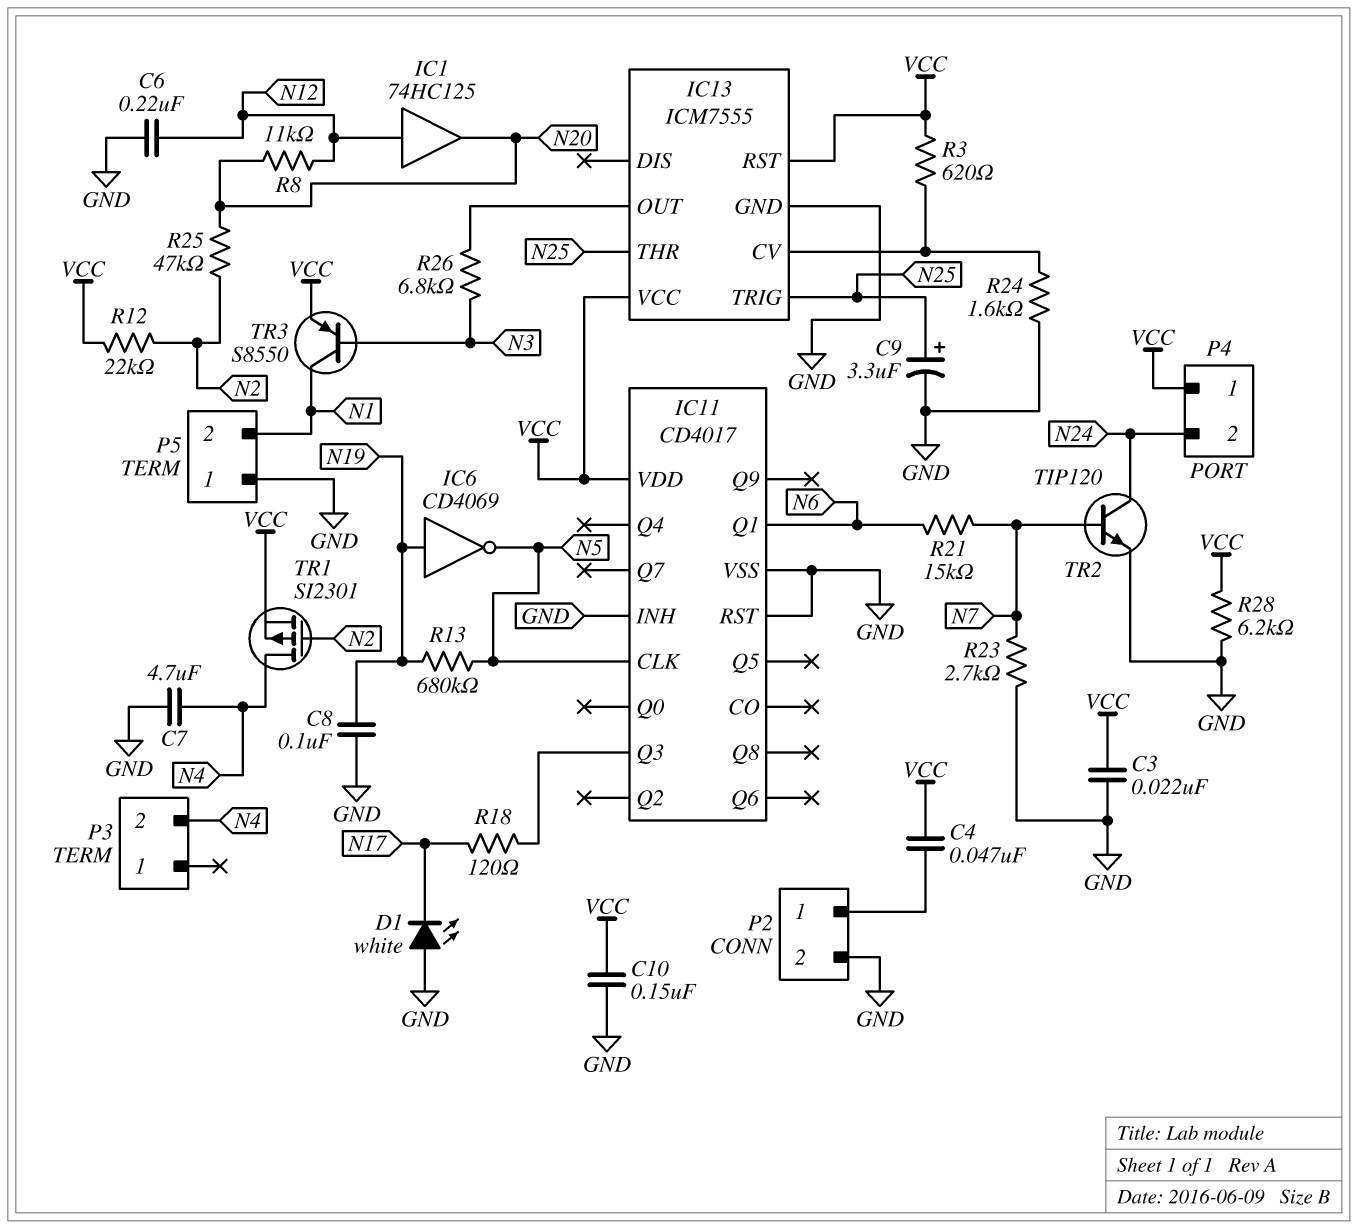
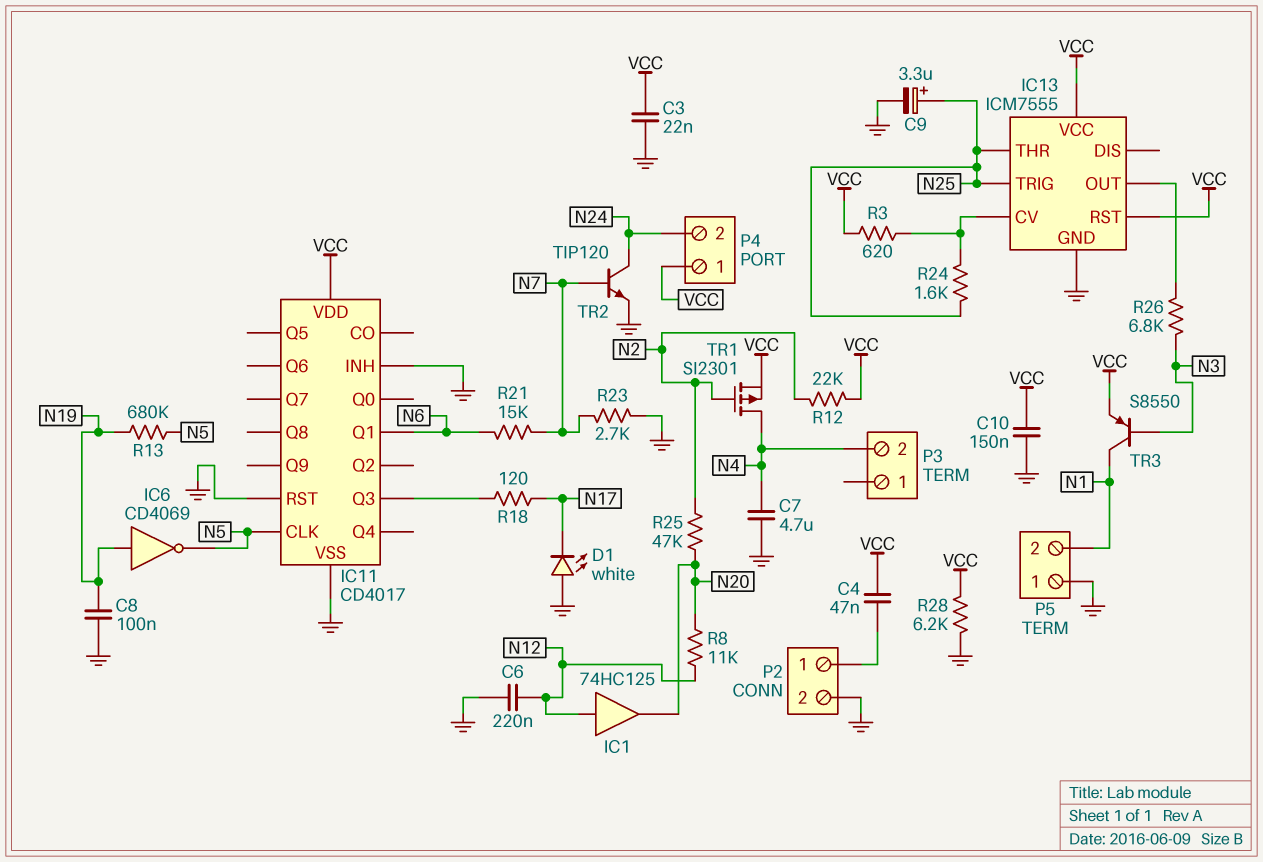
R24: 1.6k (GND, IC13/CV) -> 1.6k (IC13/CV, N25)

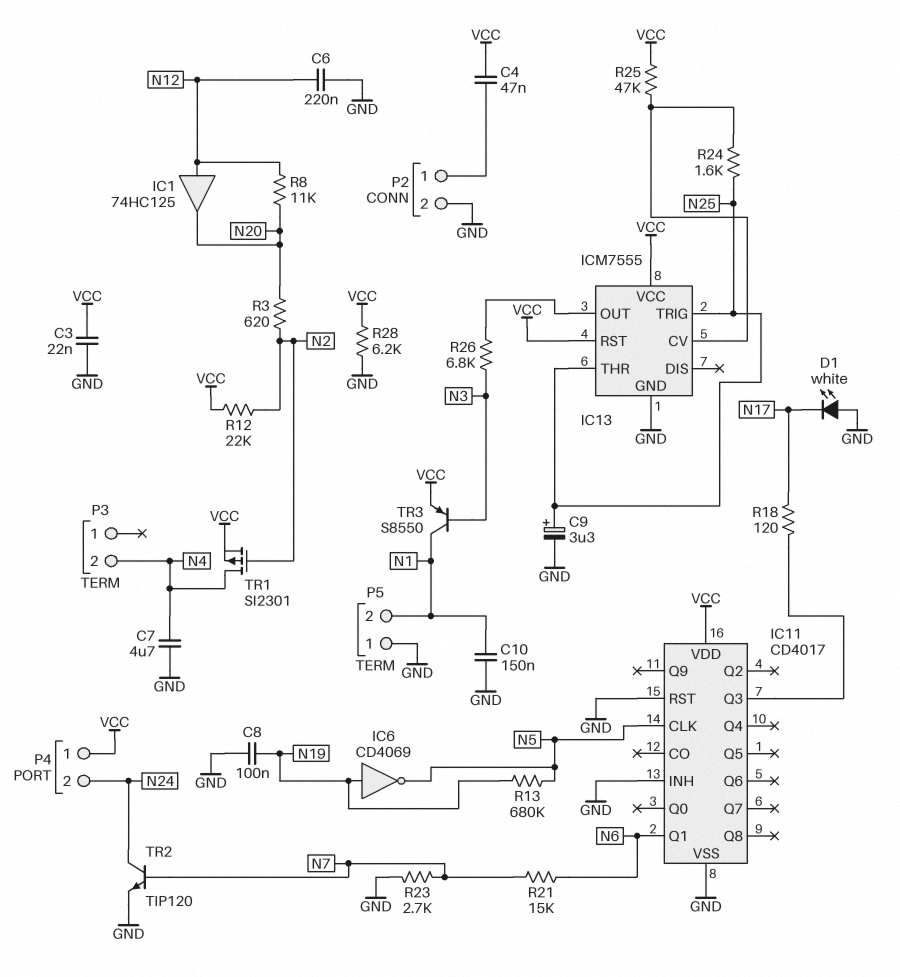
C10: 150nF (GND, VCC) -> 150nF (GND, N1)
R3: 620 (IC13/CV, VCC) -> 620 (N2, N20)
R25: 47k (N2, N20) -> 47k (IC13/CV, VCC)

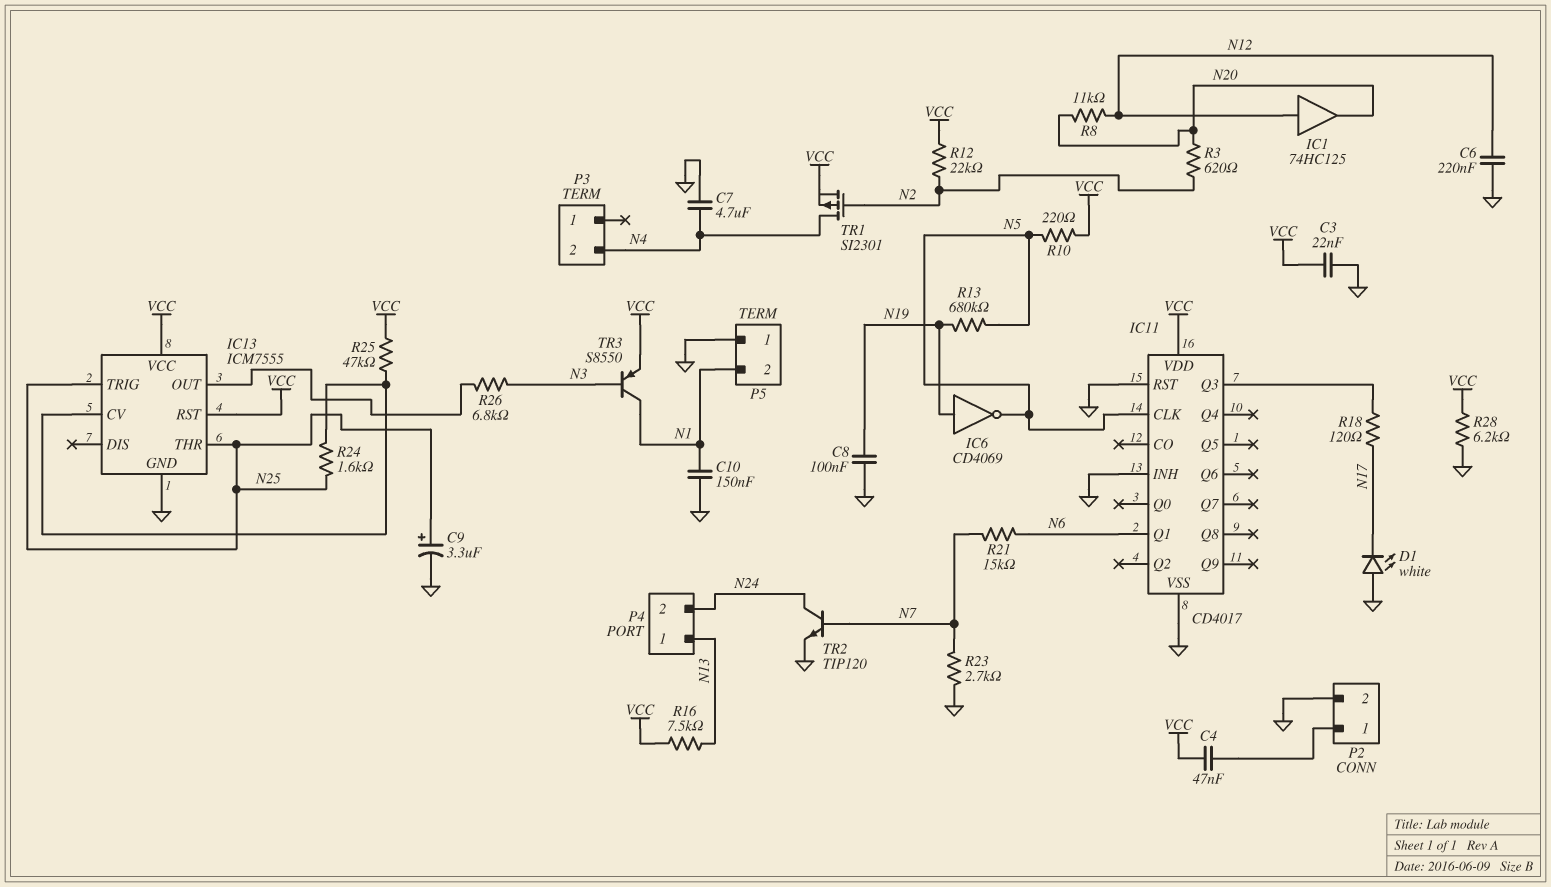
P4 pin 1: VCC -> N13
R10: none -> 220 (N5, VCC)
R16: none -> 7.5k (N13, VCC)

